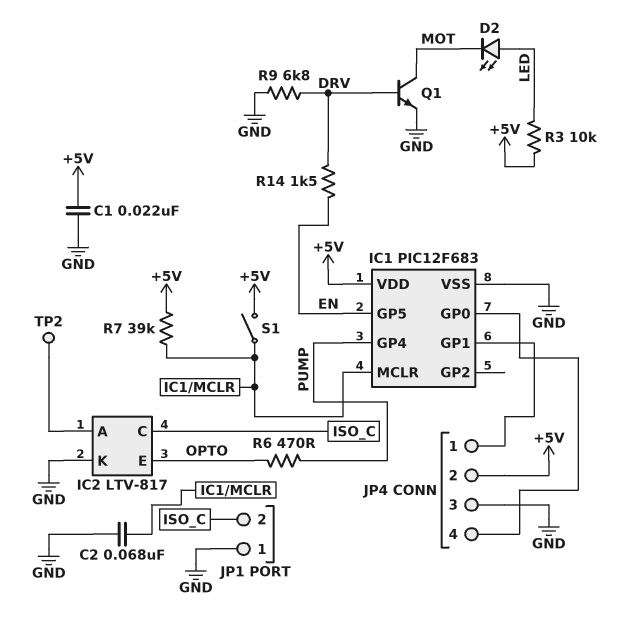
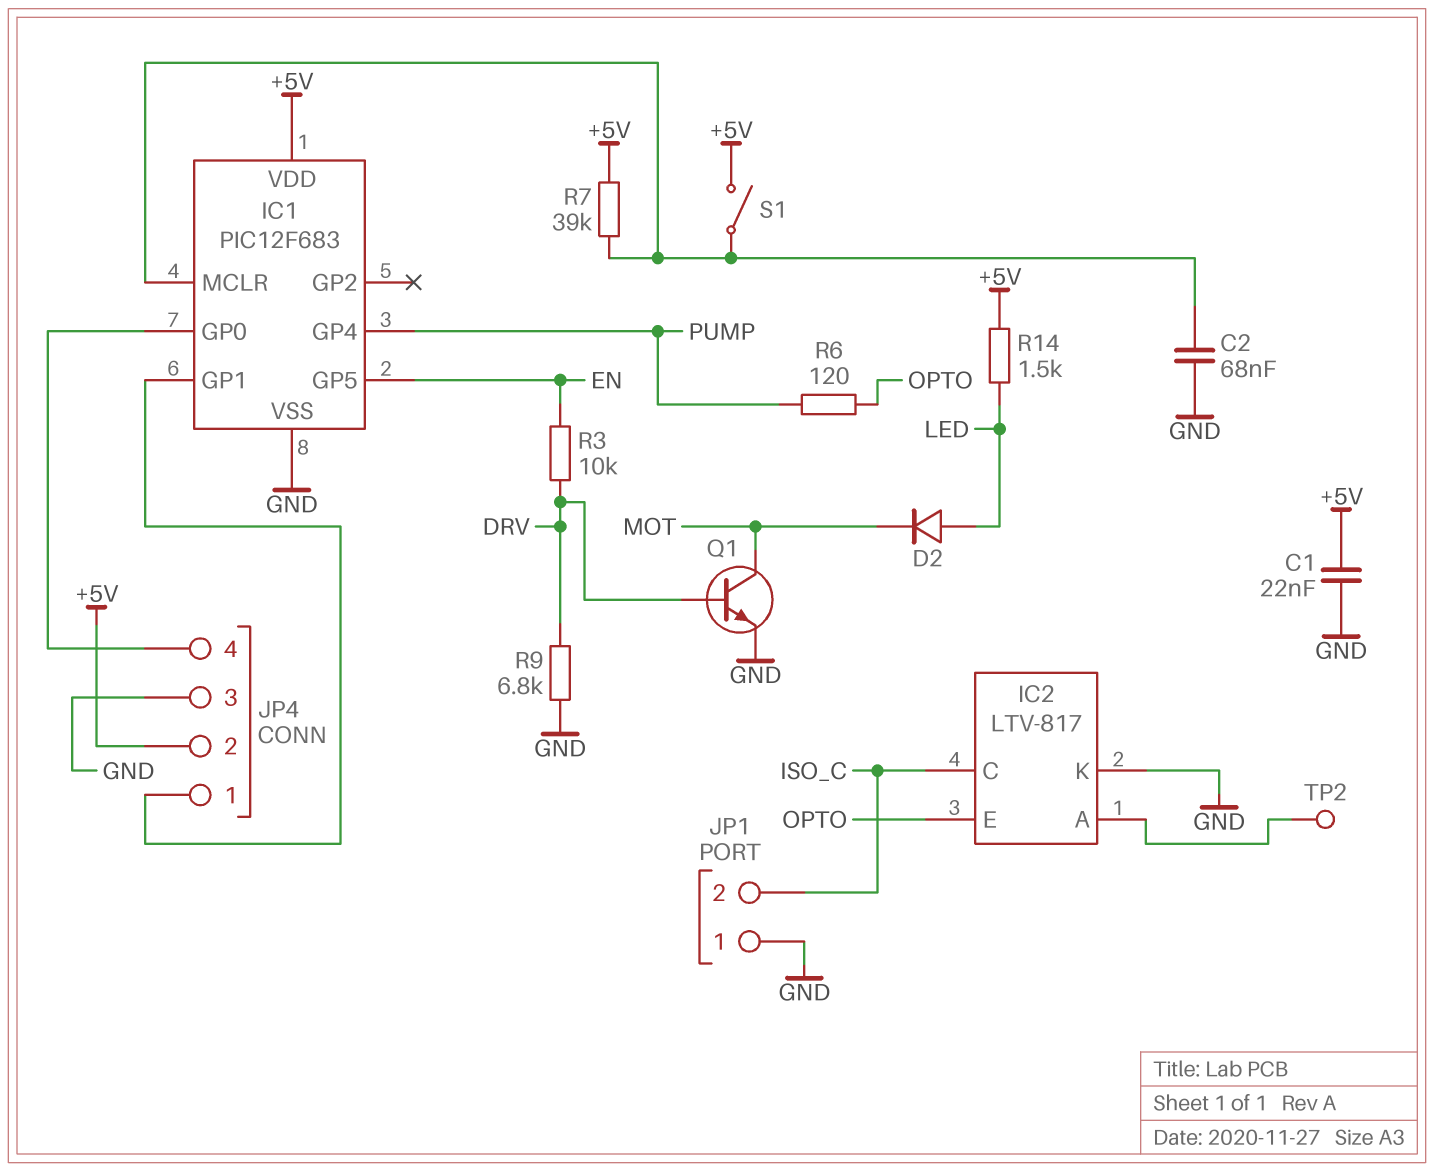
D2: LED (A LED, K MOT) -> diode (A LED, K MOT)
R3: 10k (+5V, LED) -> 10k (DRV, EN)
R6: 470 (OPTO, PUMP) -> 120 (OPTO, PUMP)
R14: 1.5k (DRV, EN) -> 1.5k (+5V, LED)

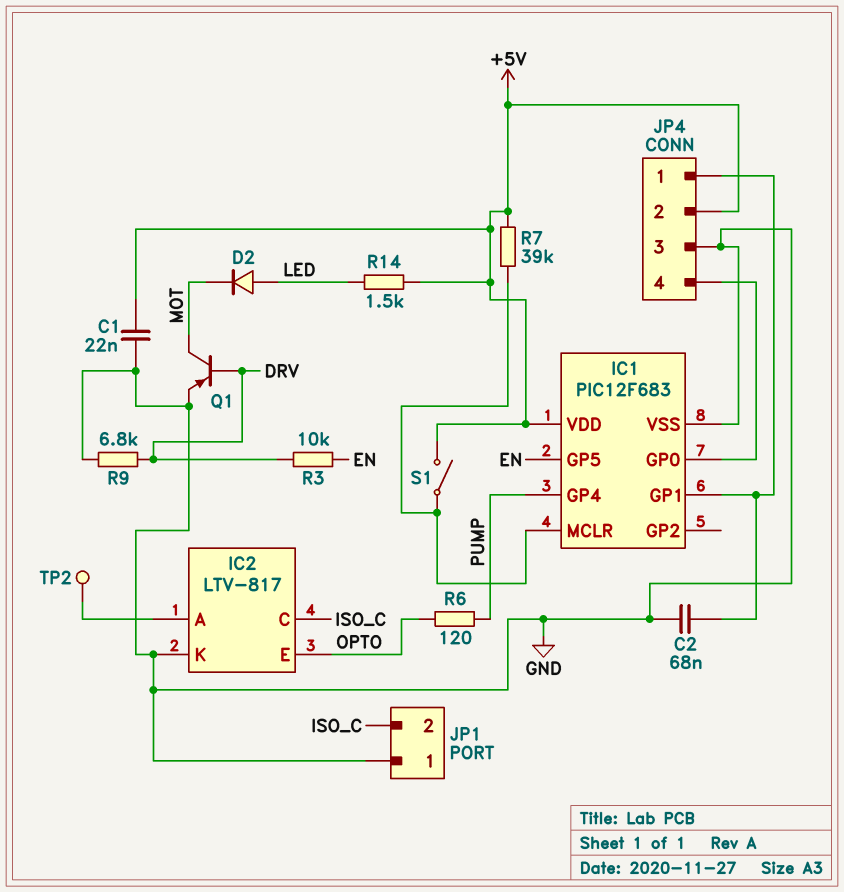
C2: 68nF (GND, IC1/MCLR) -> 68nF (GND, IC1/GP1)
Q1: NPN (B DRV, C MOT, E GND) -> PNP (B DRV, C MOT, E GND)

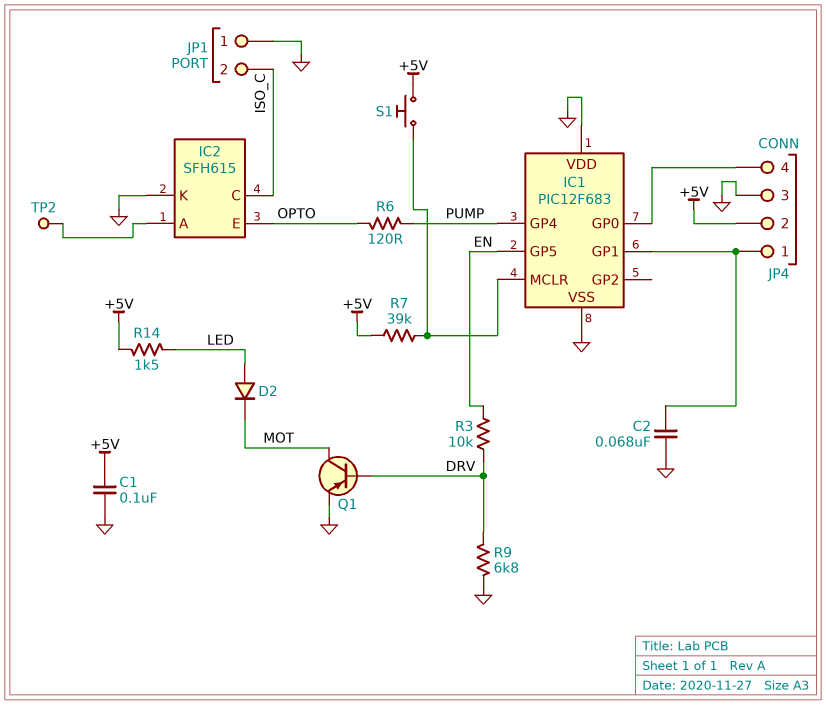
C1: 22nF (+5V, GND) -> 100nF (+5V, GND)
IC1 pin VDD: +5V -> GND
IC2: LTV-817 -> SFH615
S1: switch (+5V, IC1/MCLR) -> button (+5V, IC1/MCLR)

